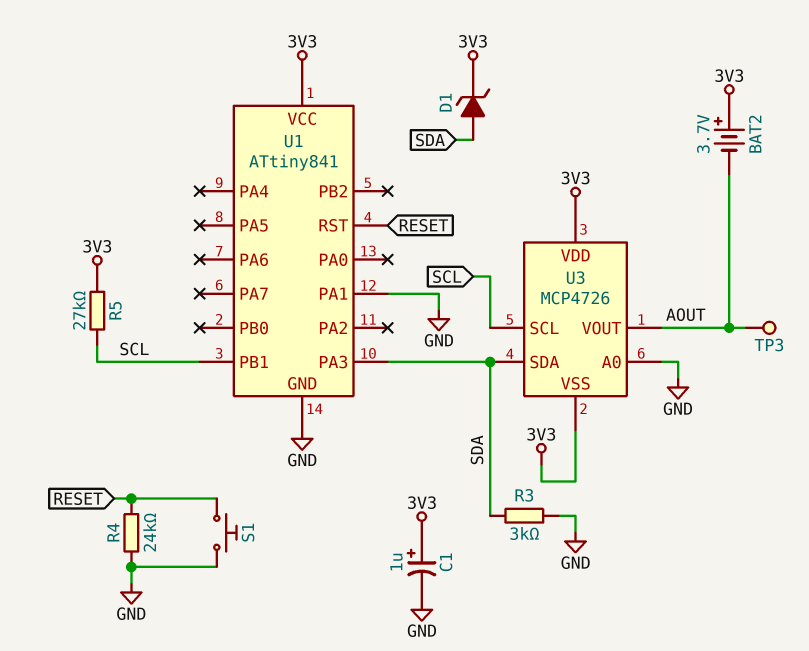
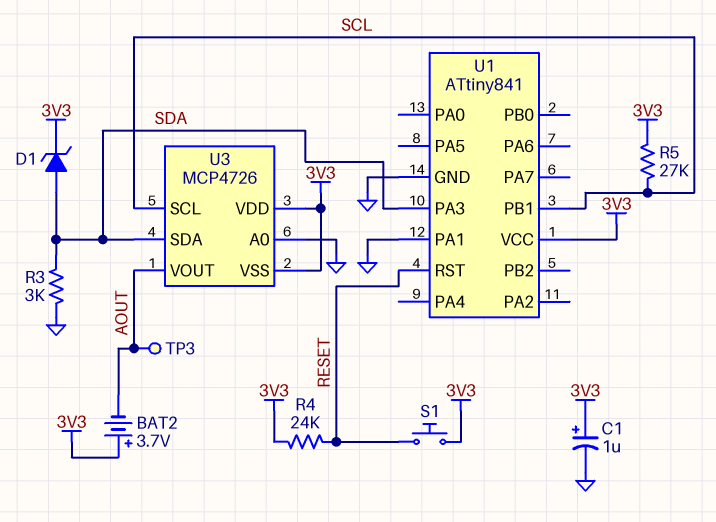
R4: 24k (GND, RESET) -> 24k (3V3, RESET)
S1: button (GND, RESET) -> button (3V3, RESET)

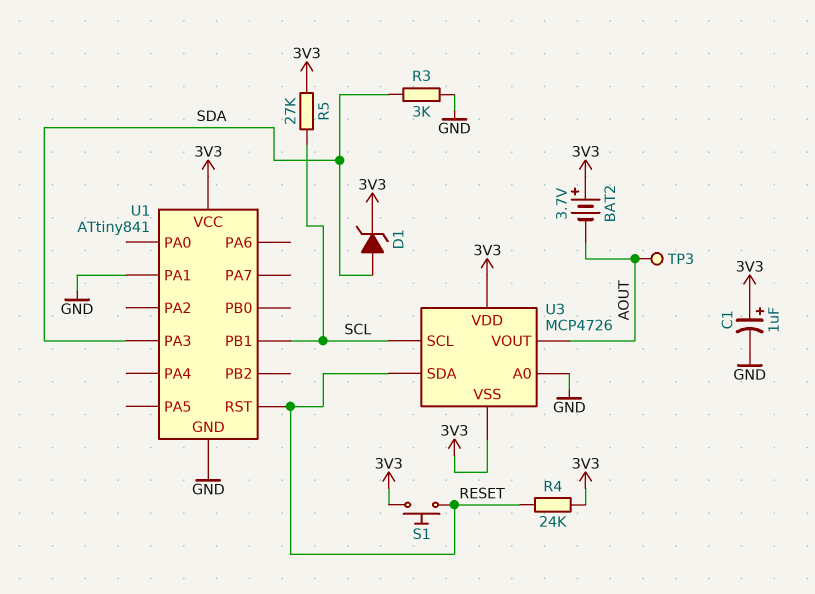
U3 pin SDA: SDA -> RESET

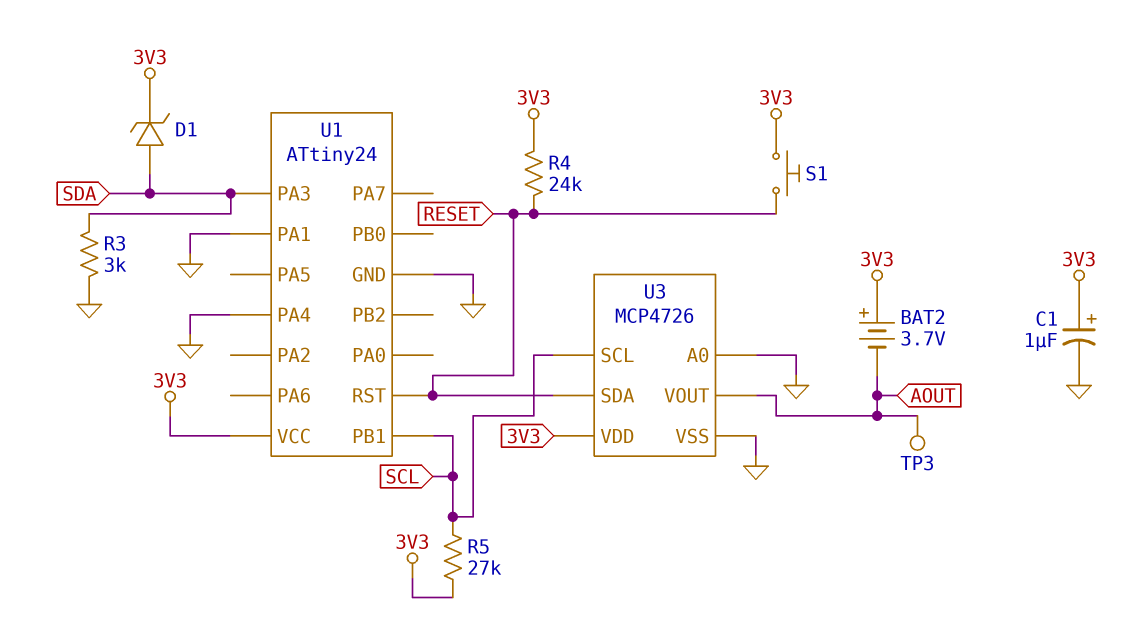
U1: ATtiny841 -> ATtiny24
U1 pin PA4: none -> GND
U3 pin VSS: 3V3 -> GND

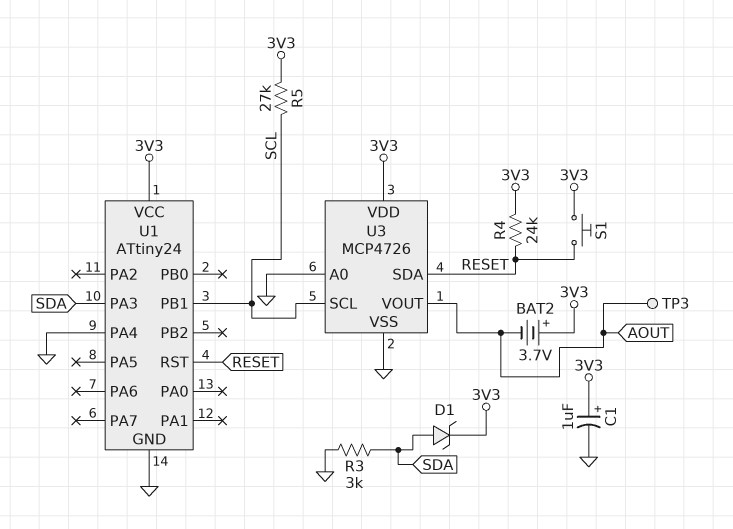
U1 pin PA1: GND -> none

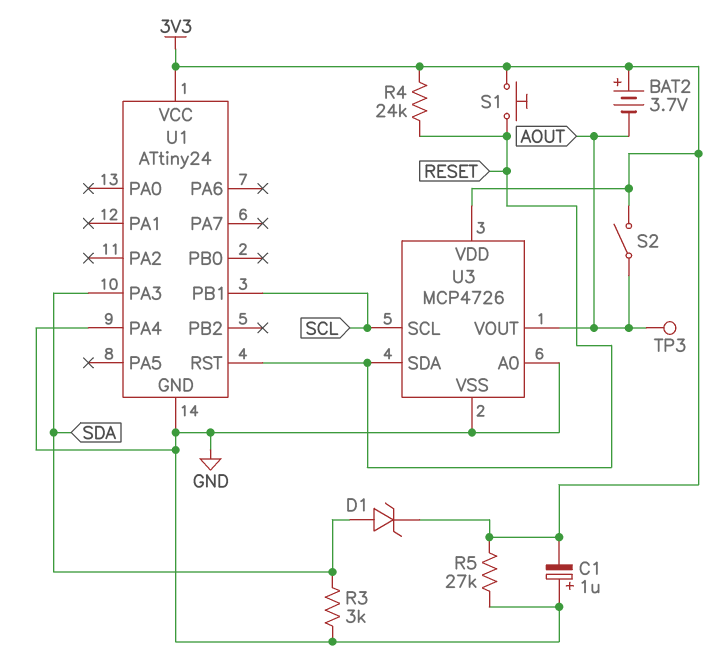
C1: 1uF (plus 3V3, minus GND) -> 1uF (plus GND, minus 3V3)
R5: 27k (3V3, SCL) -> 27k (3V3, GND)
S2: none -> switch (3V3, AOUT)

